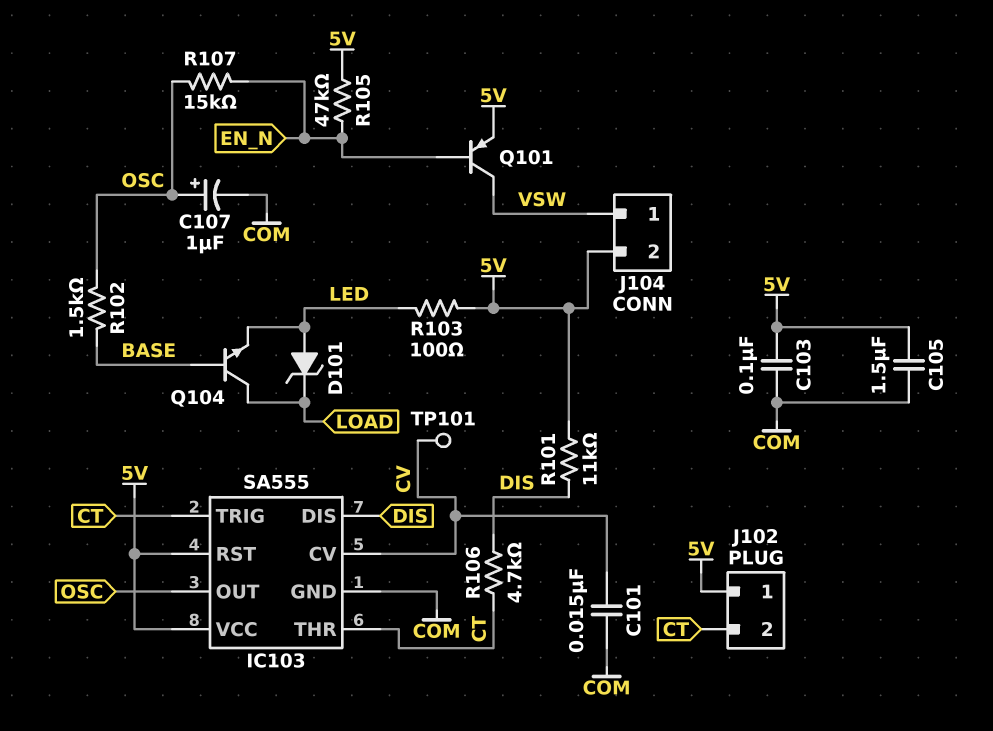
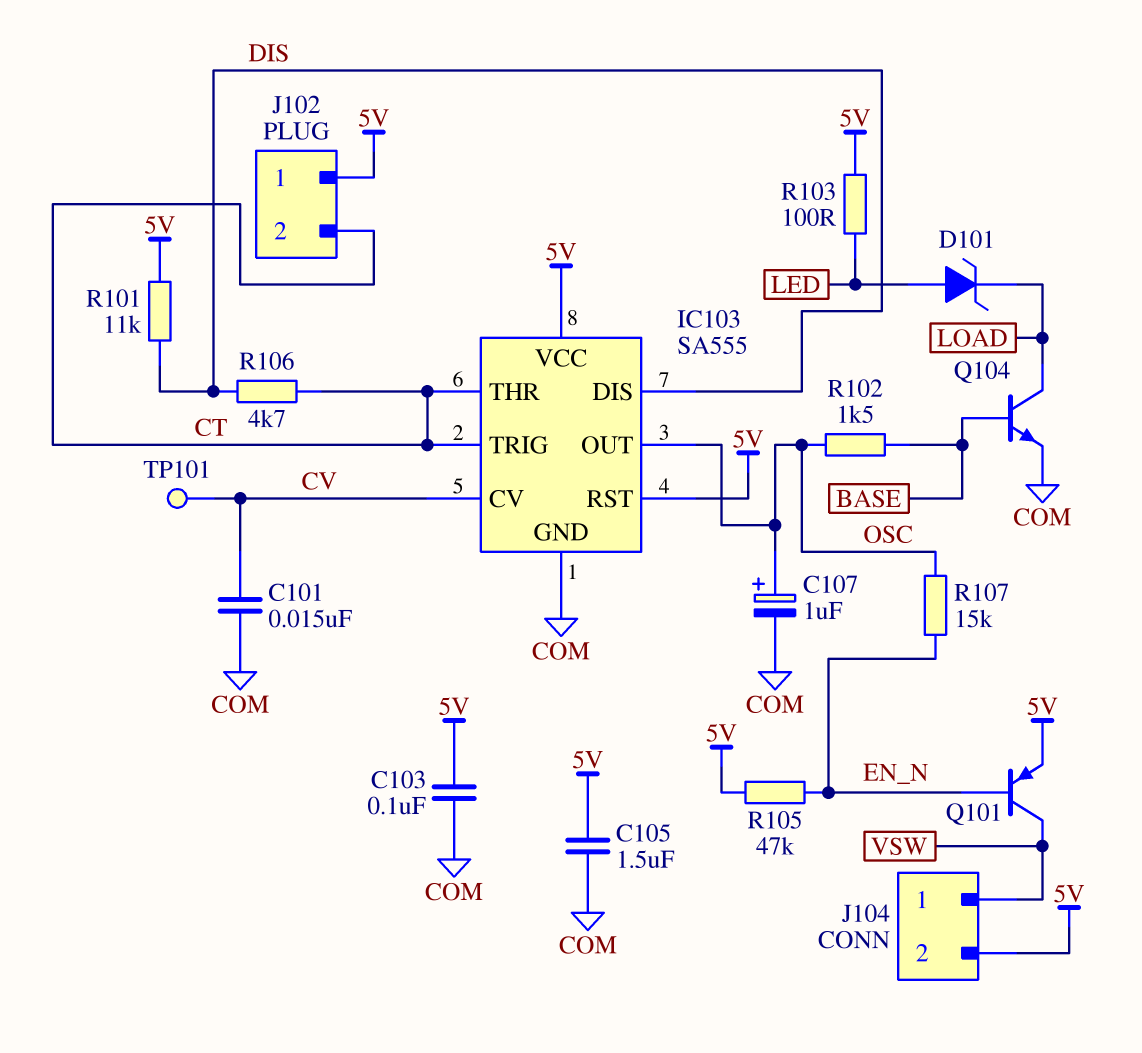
Q104: NPN (B BASE, C LOAD, E LED) -> NPN (B BASE, C LOAD, E COM)

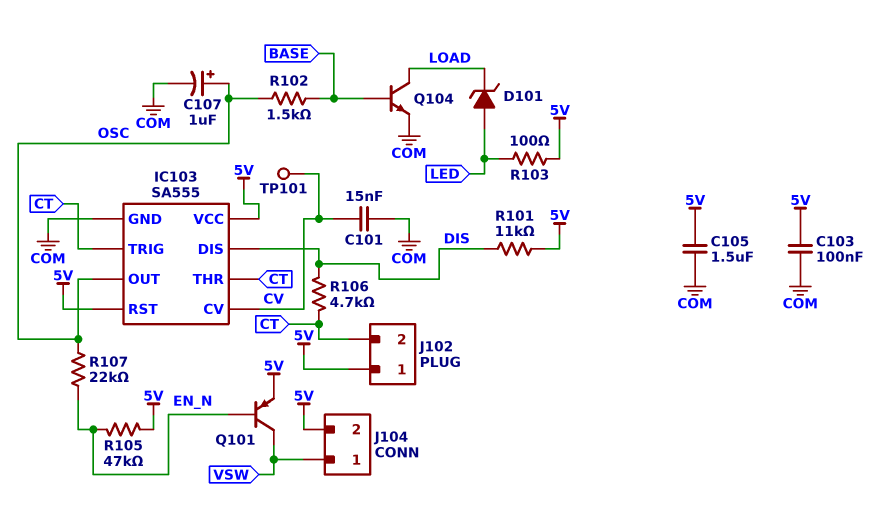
R107: 15k (EN_N, OSC) -> 22k (EN_N, OSC)

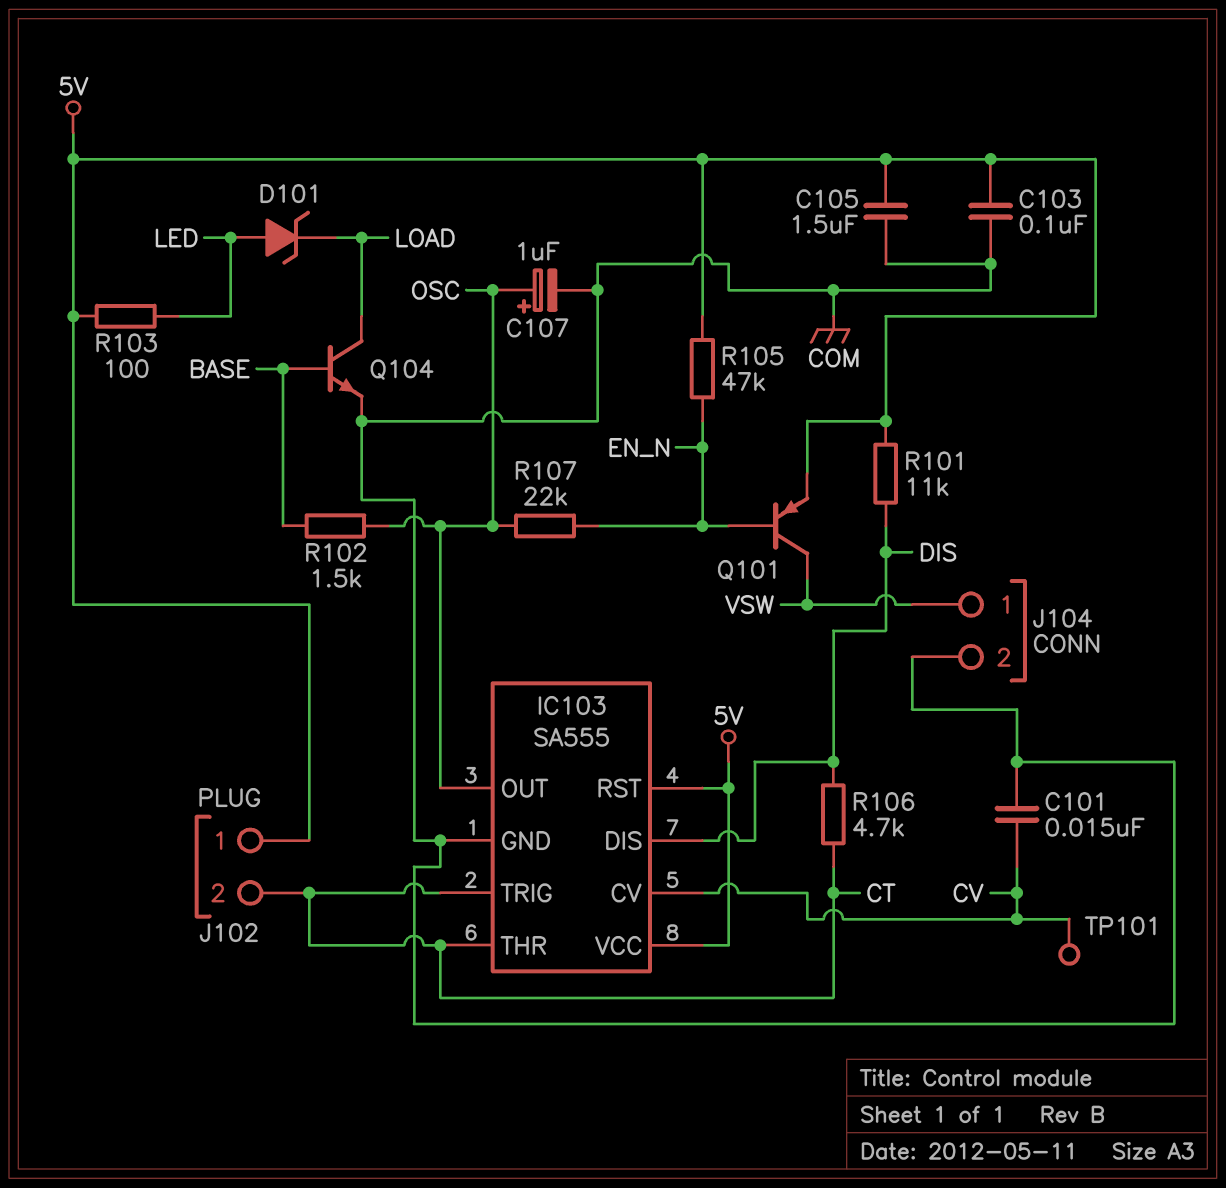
J104 pin 2: 5V -> COM

